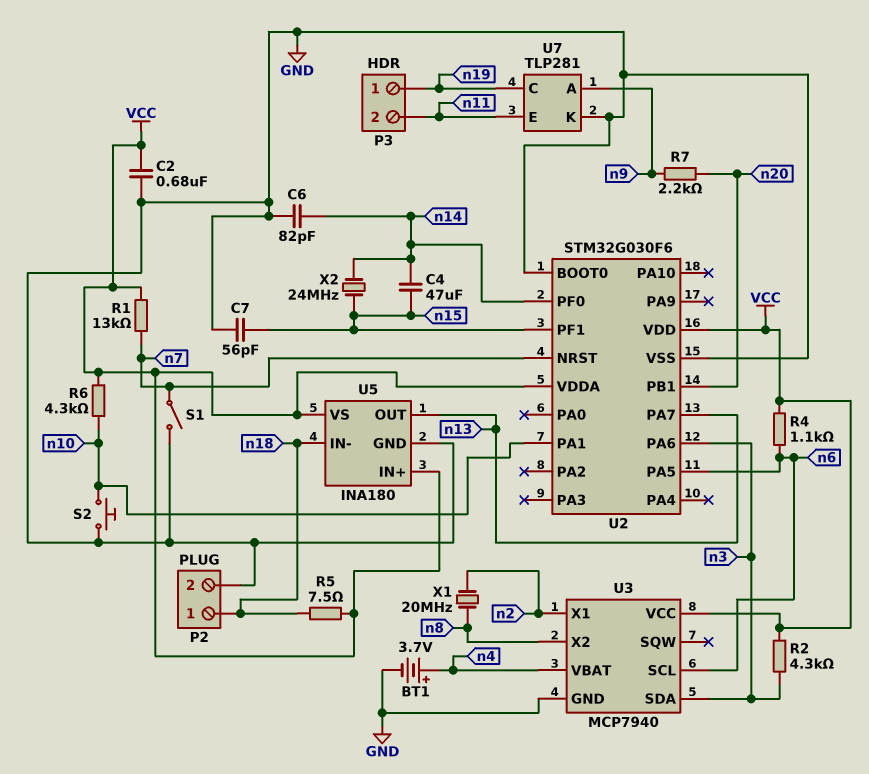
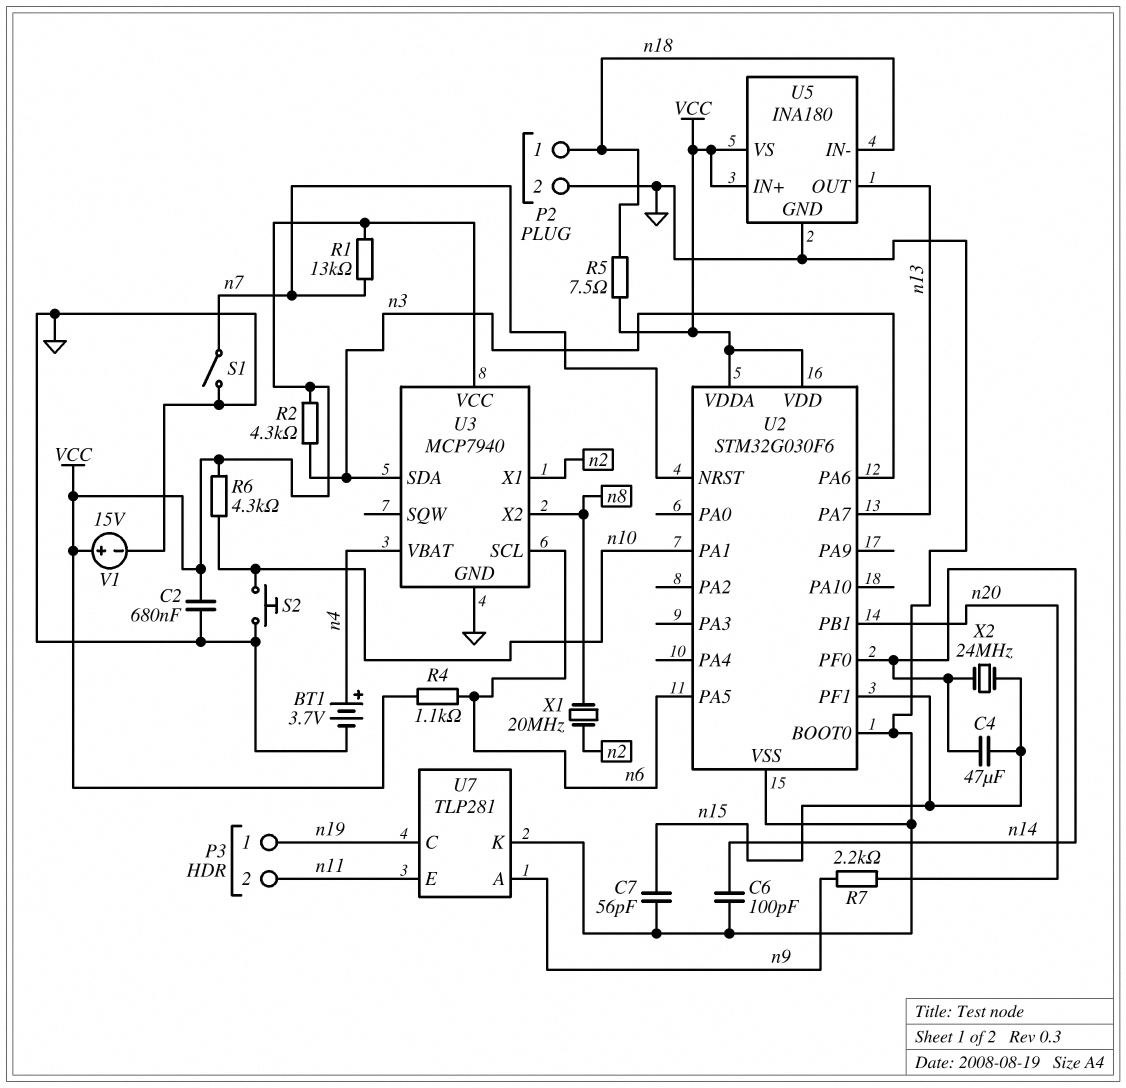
C6: 82pF (GND, n14) -> 100pF (GND, n14)
V1: none -> 15V (plus VCC, minus GND)

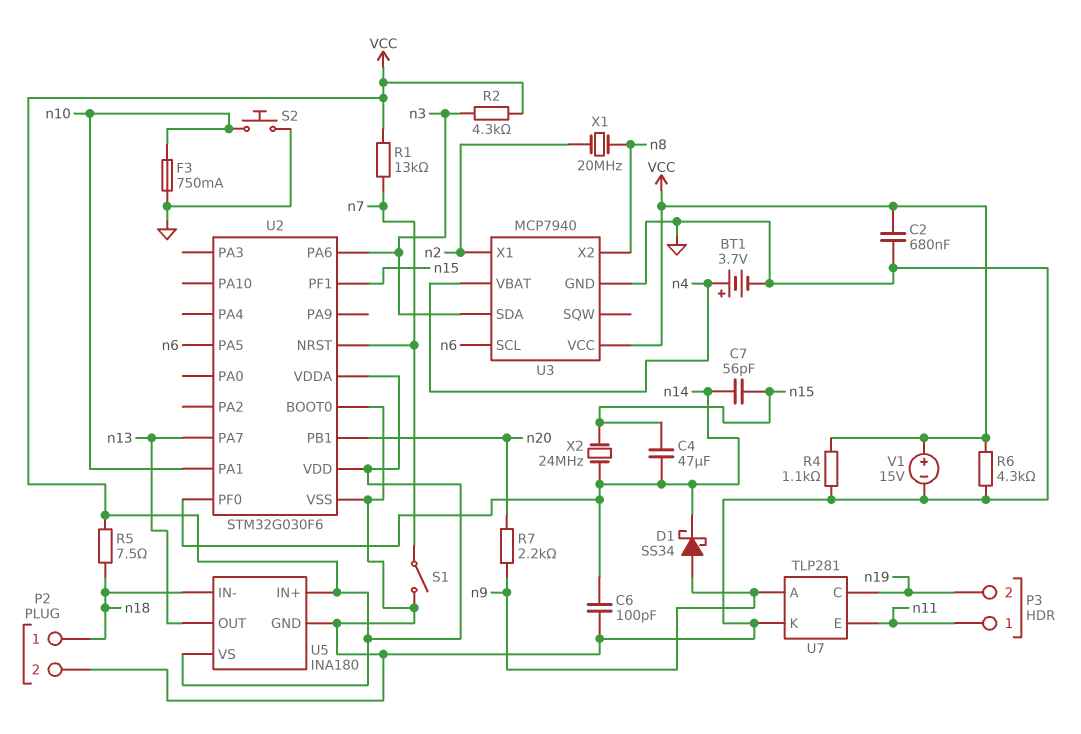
C7: 56pF (GND, n15) -> 56pF (n14, n15)
D1: none -> schottky SS34 (A n9, K n14)
F3: none -> 750mA (GND, n10)
P3 pin 1: n19 -> n11
P3 pin 2: n11 -> n19
R4: 1.1k (VCC, n6) -> 1.1k (GND, VCC)
R6: 4.3k (VCC, n10) -> 4.3k (GND, VCC)

